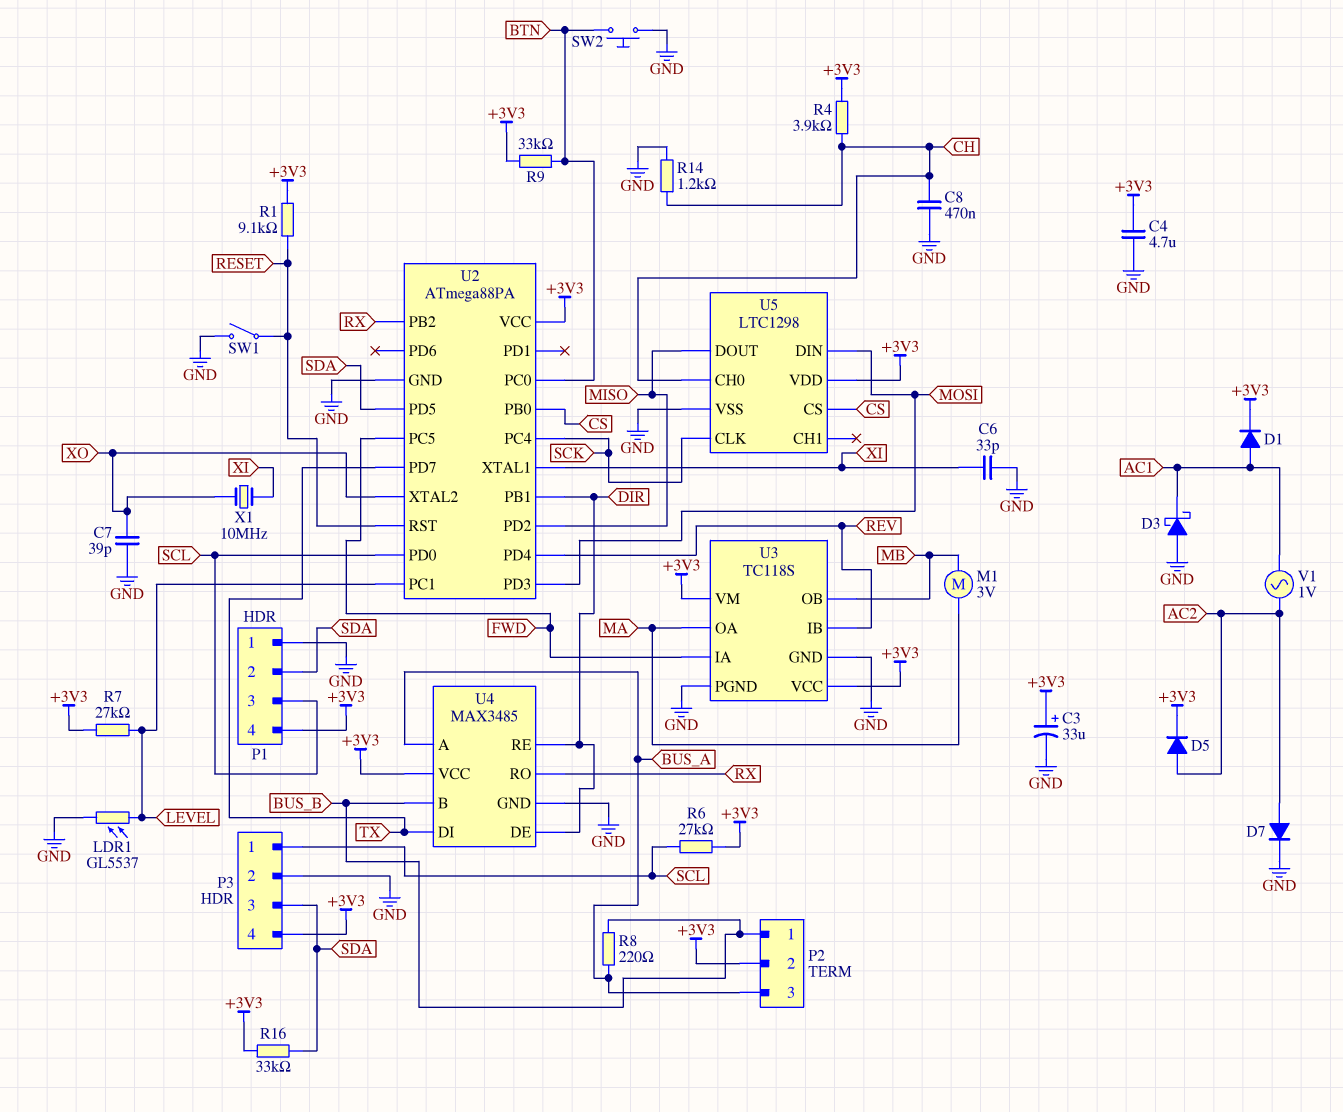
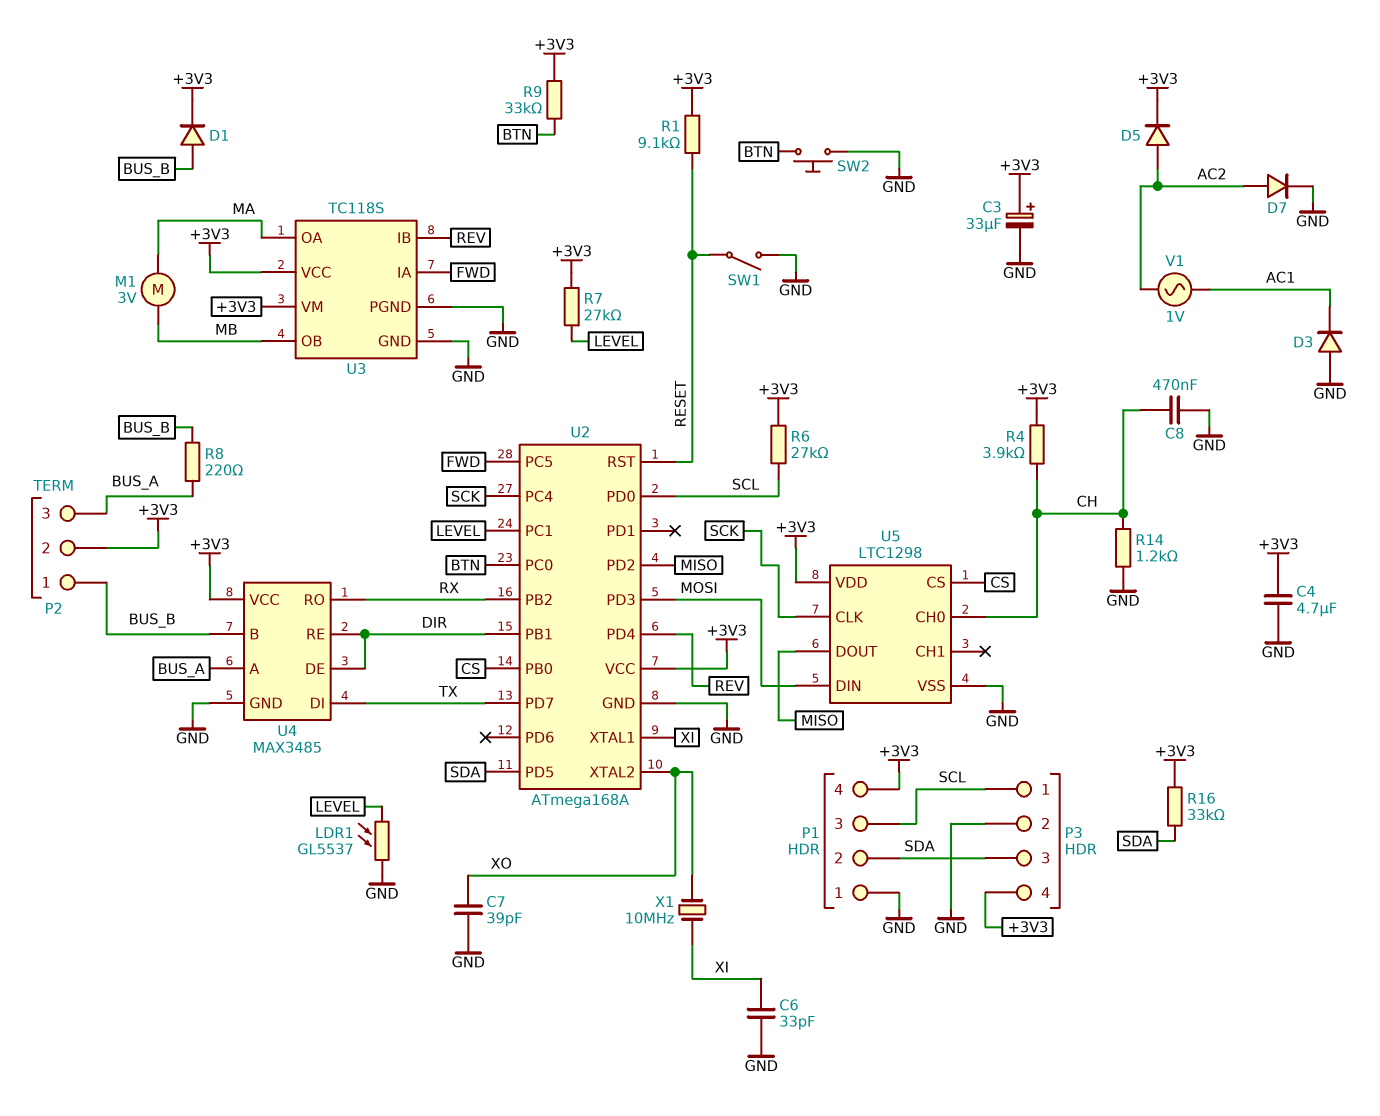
D1: diode (A AC1, K +3V3) -> diode (A BUS_B, K +3V3)
D3: schottky (A GND, K AC1) -> diode (A GND, K AC1)
U2: ATmega88PA -> ATmega168A

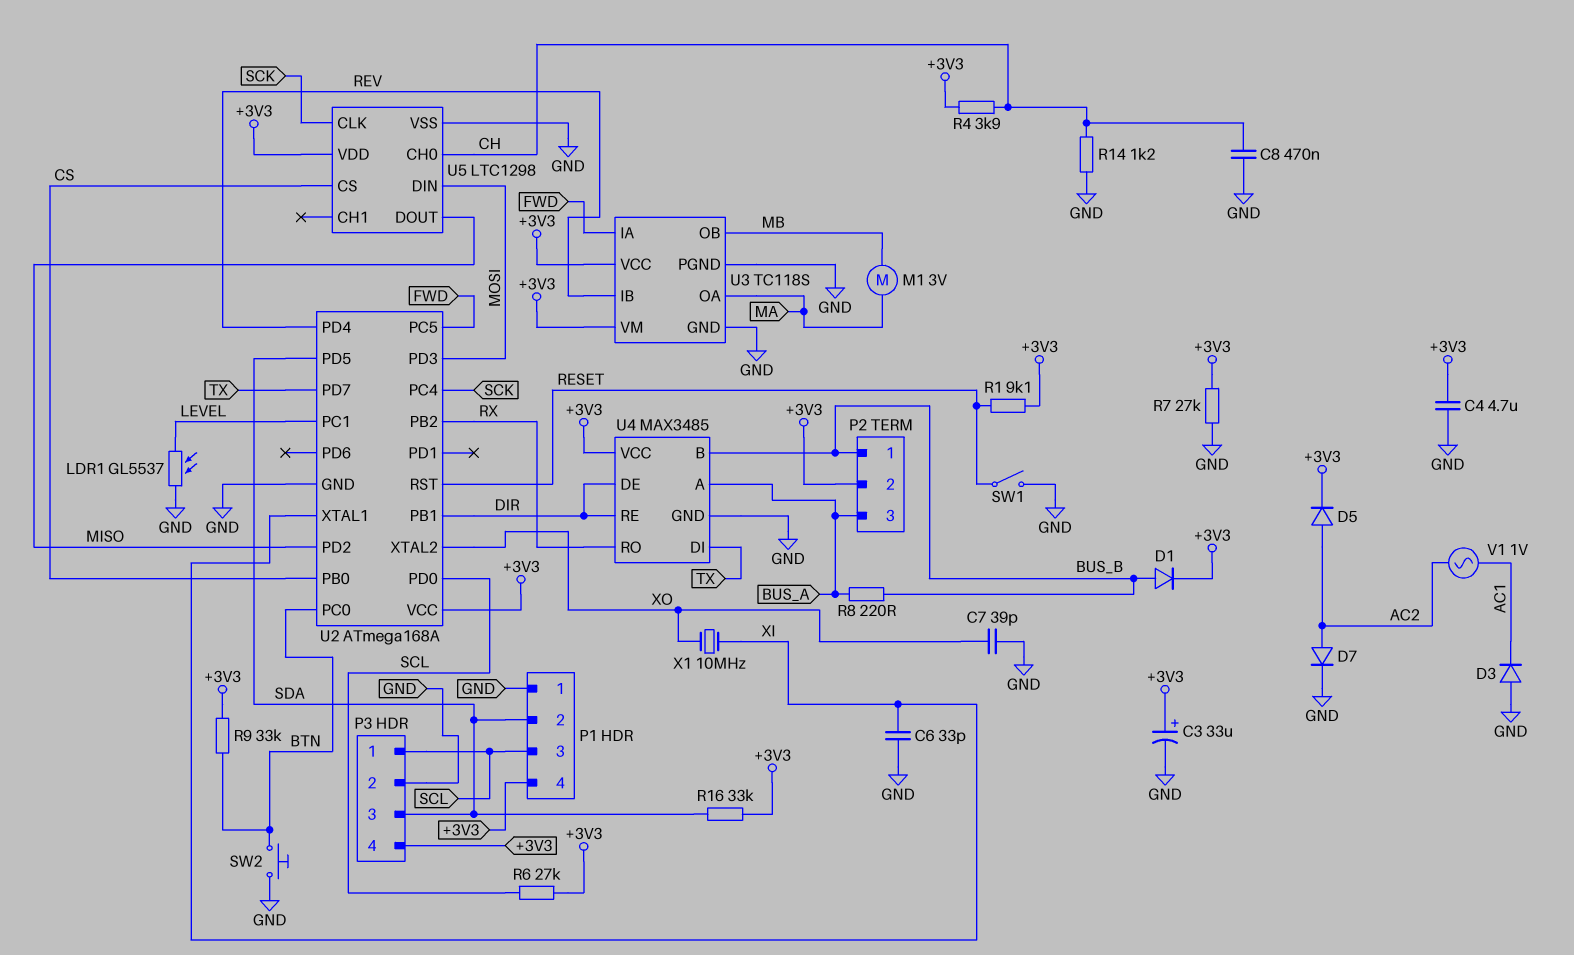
R7: 27k (+3V3, LEVEL) -> 27k (+3V3, GND)

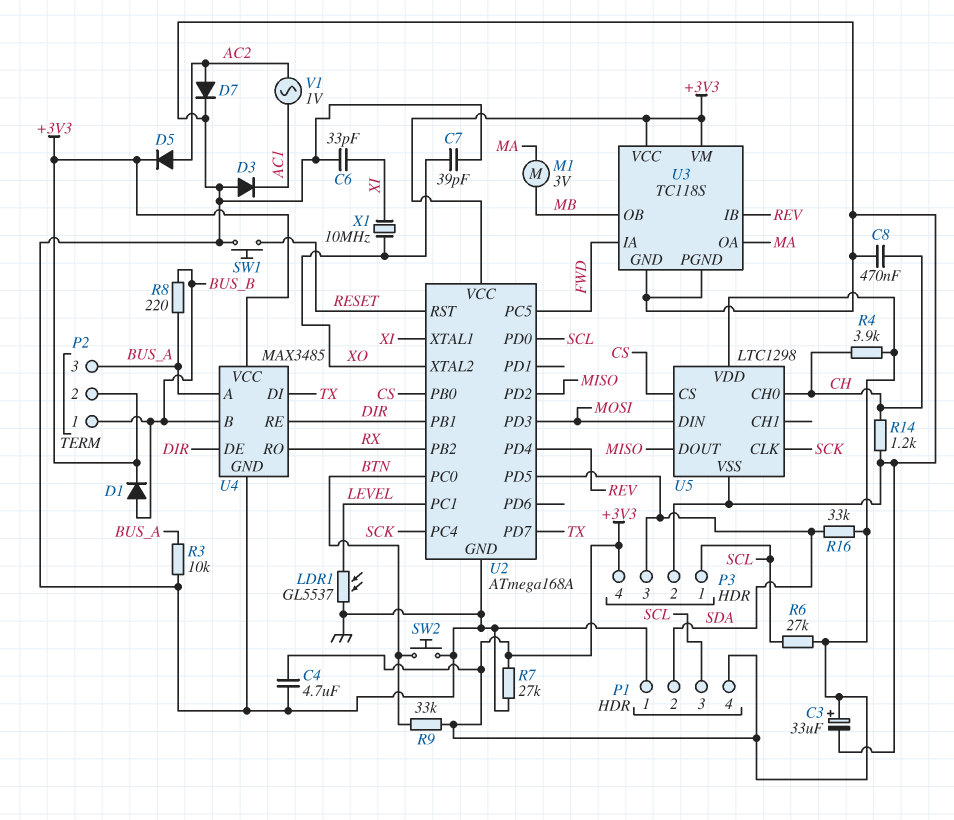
R1: 9.1k (+3V3, RESET) -> none
R3: none -> 10k (BUS_A, GND)
SW1: switch (GND, RESET) -> button (GND, RESET)

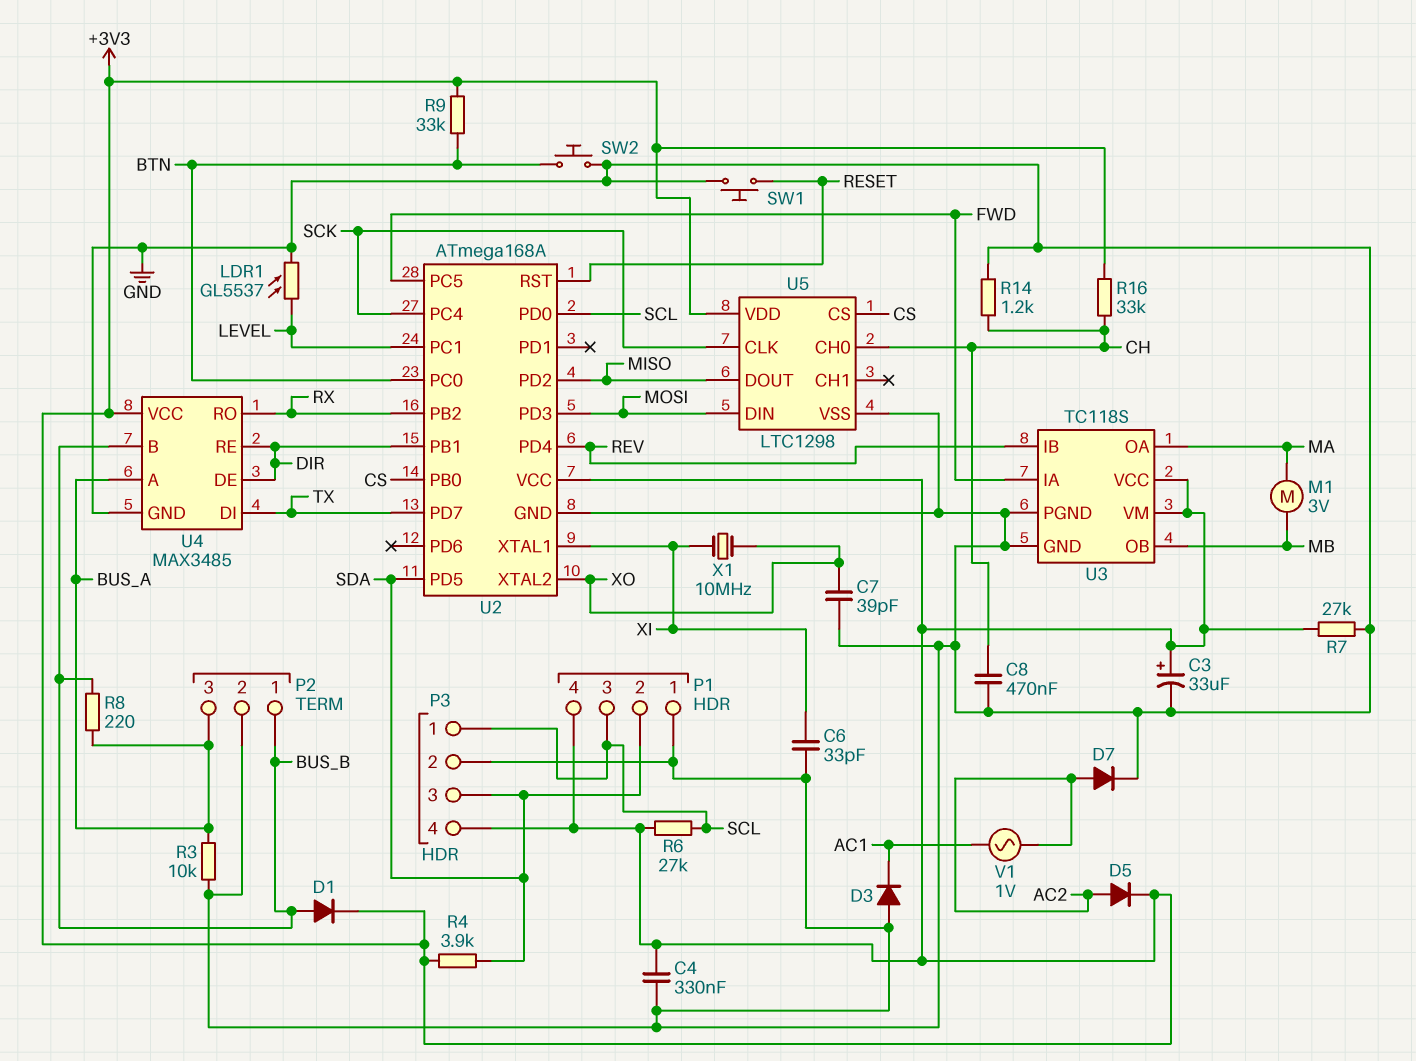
C4: 4.7uF (+3V3, GND) -> 330nF (+3V3, GND)
P2 pin 2: +3V3 -> GND
R4: 3.9k (+3V3, CH) -> 3.9k (+3V3, SDA)
R16: 33k (+3V3, SDA) -> 33k (+3V3, CH)

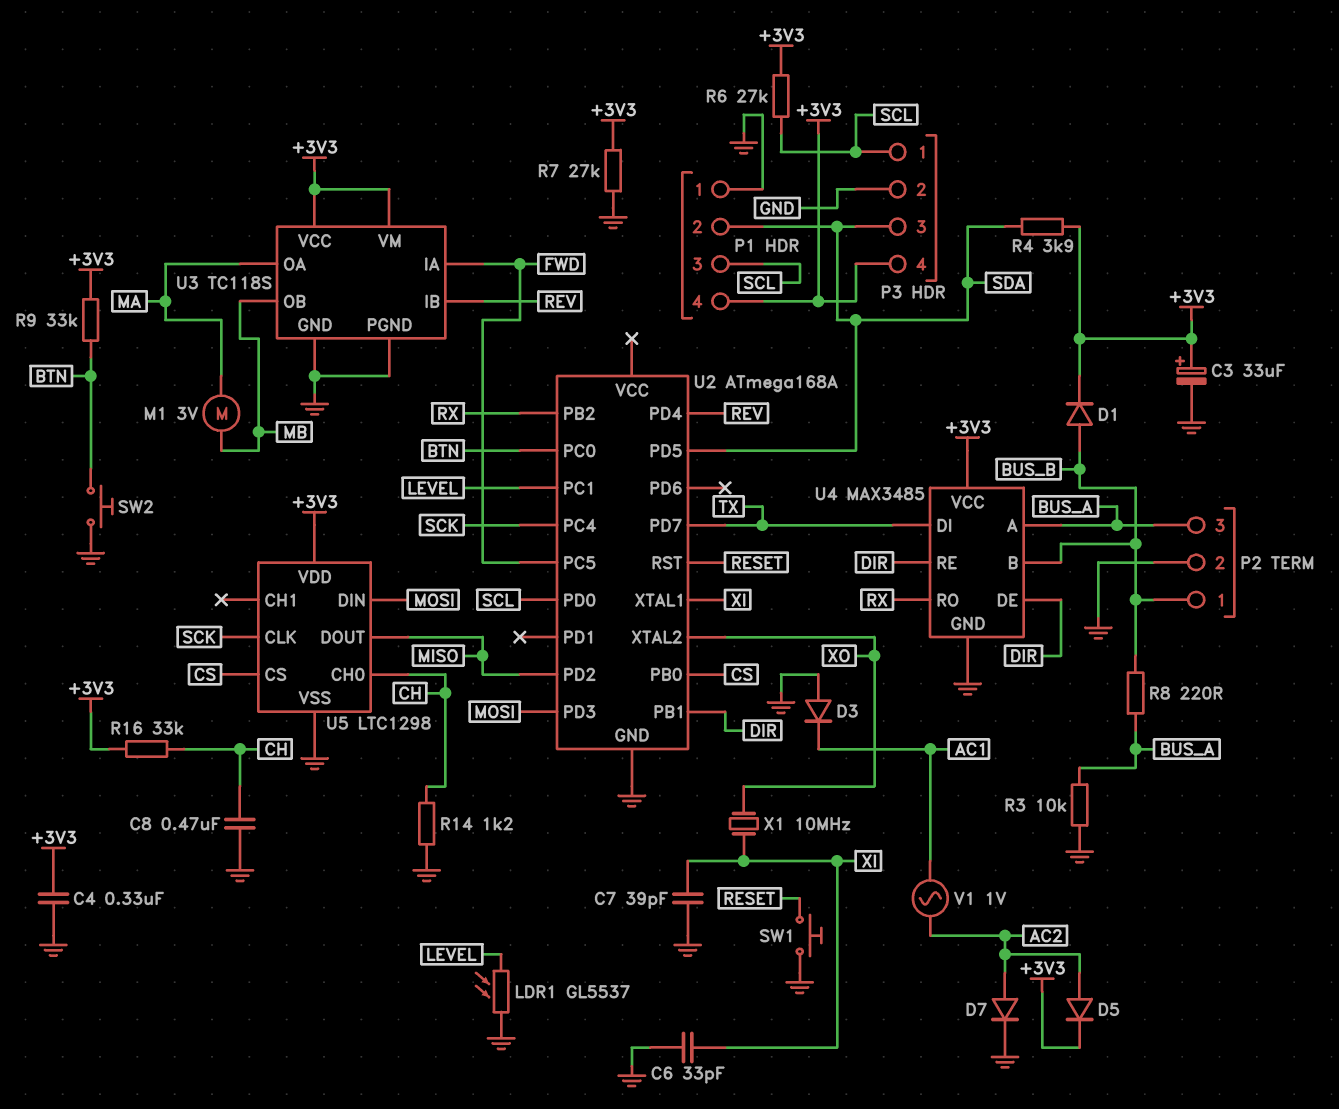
C7: 39pF (GND, XO) -> 39pF (GND, XI)
U2 pin VCC: +3V3 -> none

